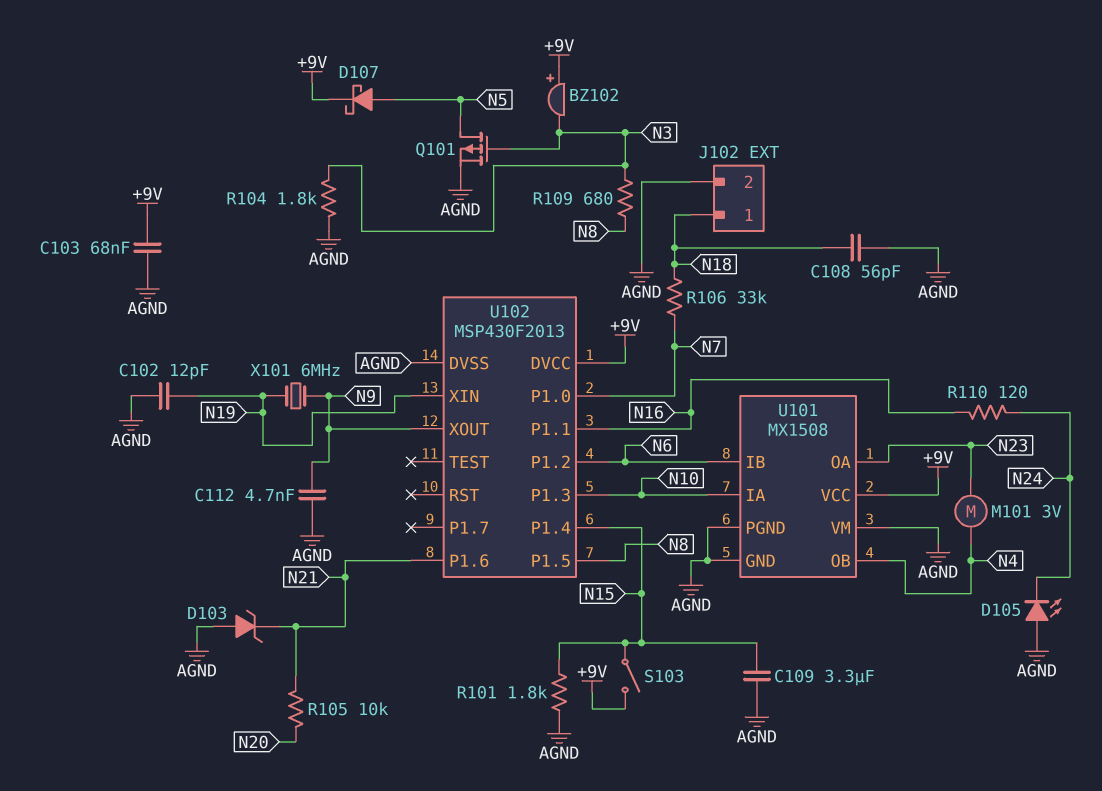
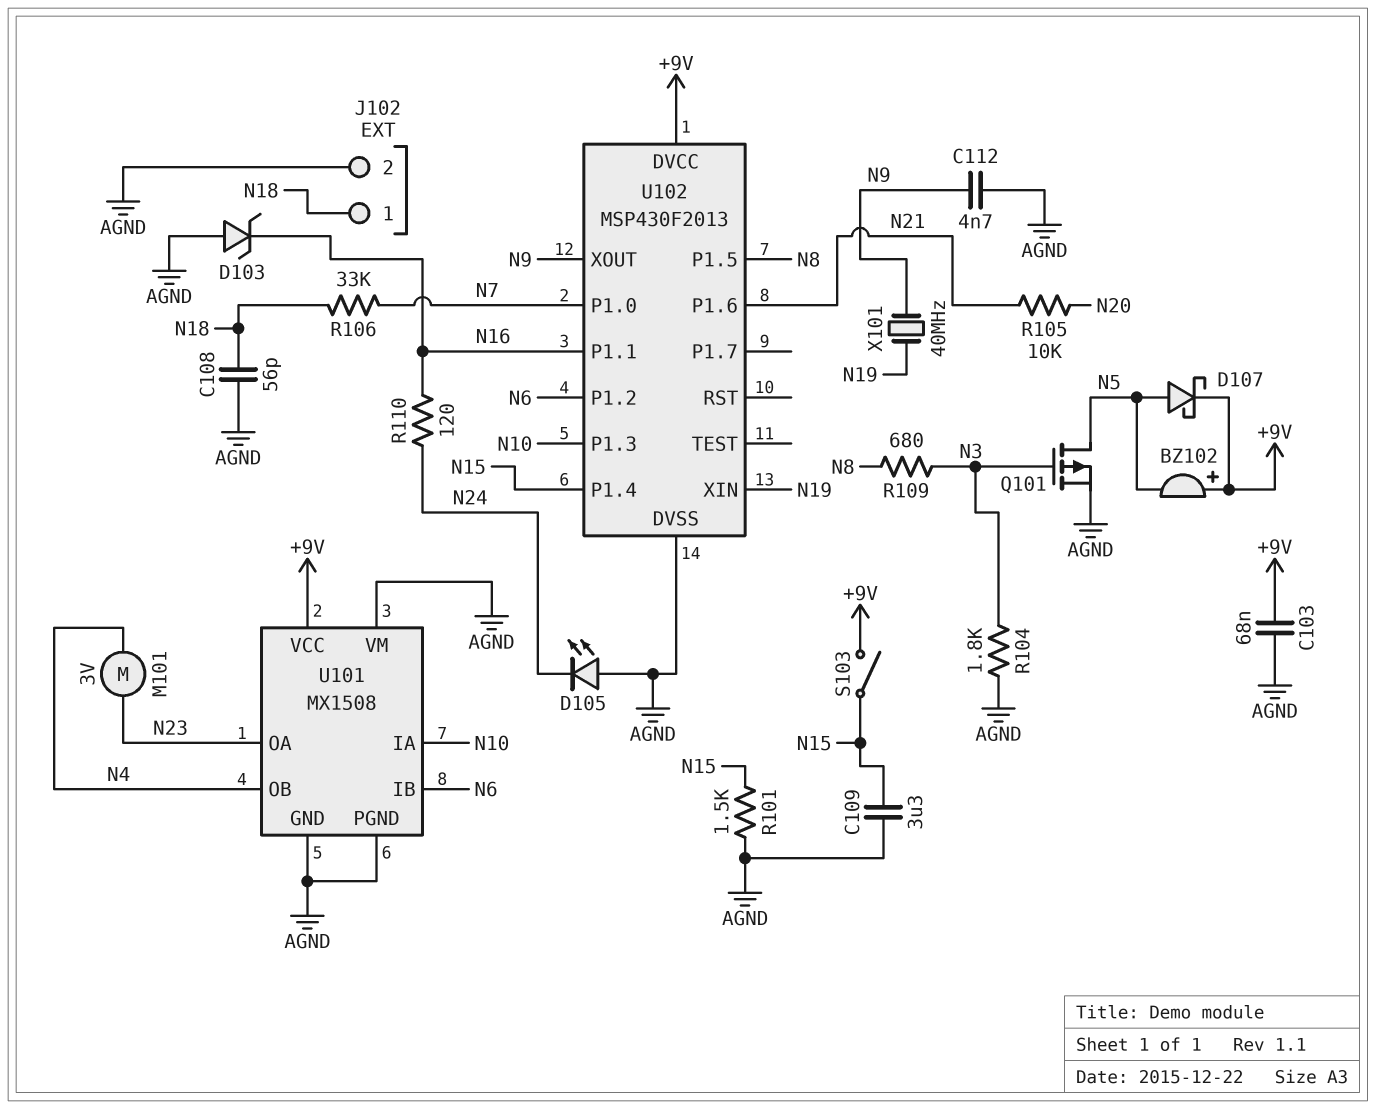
BZ102: buzzer (plus +9V, minus N3) -> buzzer (plus +9V, minus N5)
C102: 12pF (AGND, N19) -> none
D103: zener (A AGND, K N21) -> zener (A AGND, K N16)
R101: 1.8k (AGND, N15) -> 1.5k (AGND, N15)
X101: 6MHz (N9, N19) -> 40MHz (N9, N19)

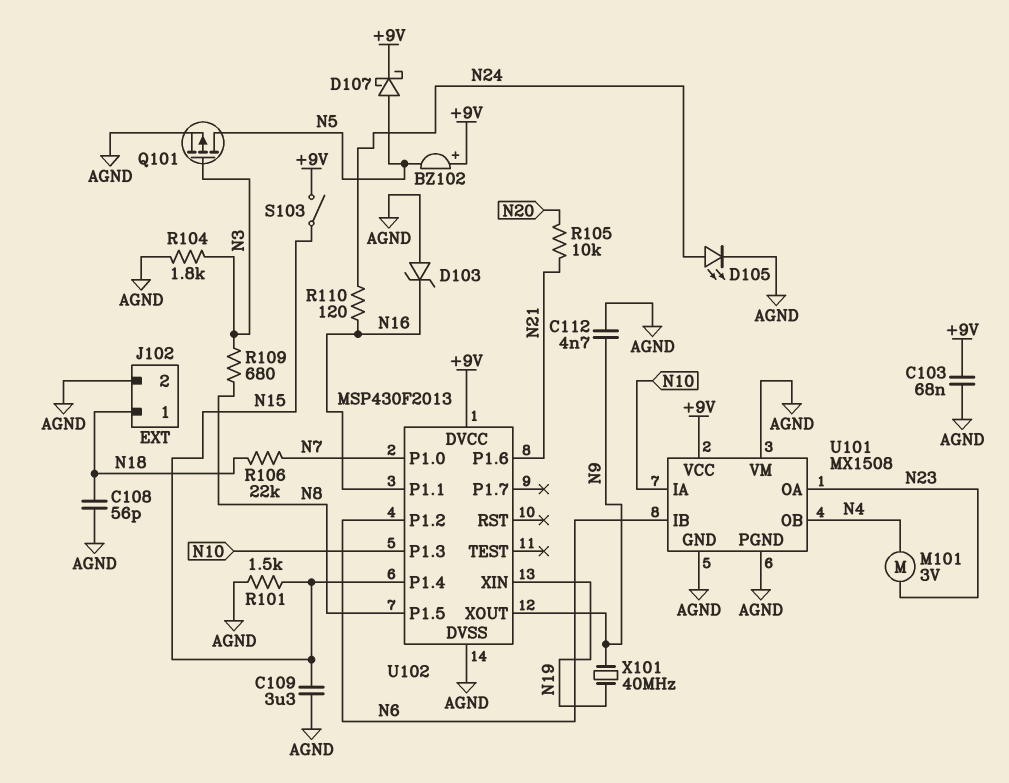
D105: LED (A AGND, K N24) -> LED (A N24, K AGND)
R106: 33k (N7, N18) -> 22k (N7, N18)

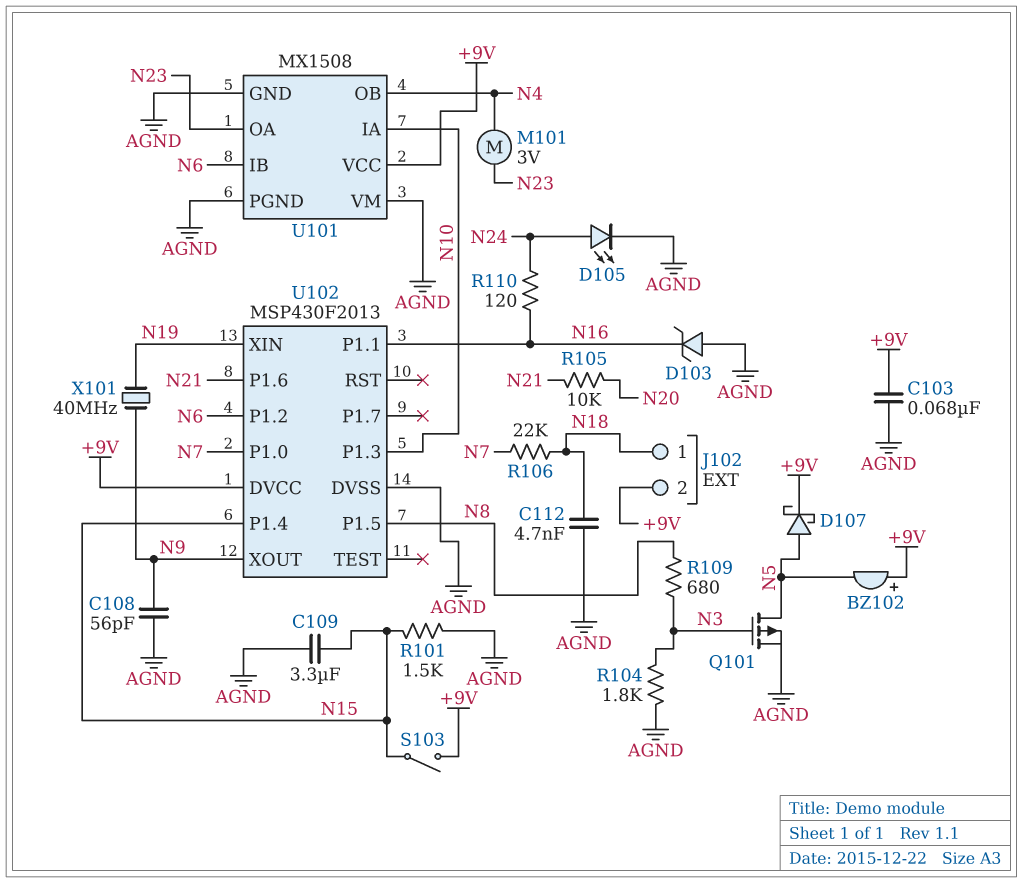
C108: 56pF (AGND, N18) -> 56pF (AGND, N9)
C112: 4.7nF (AGND, N9) -> 4.7nF (AGND, N18)
J102 pin 2: AGND -> +9V

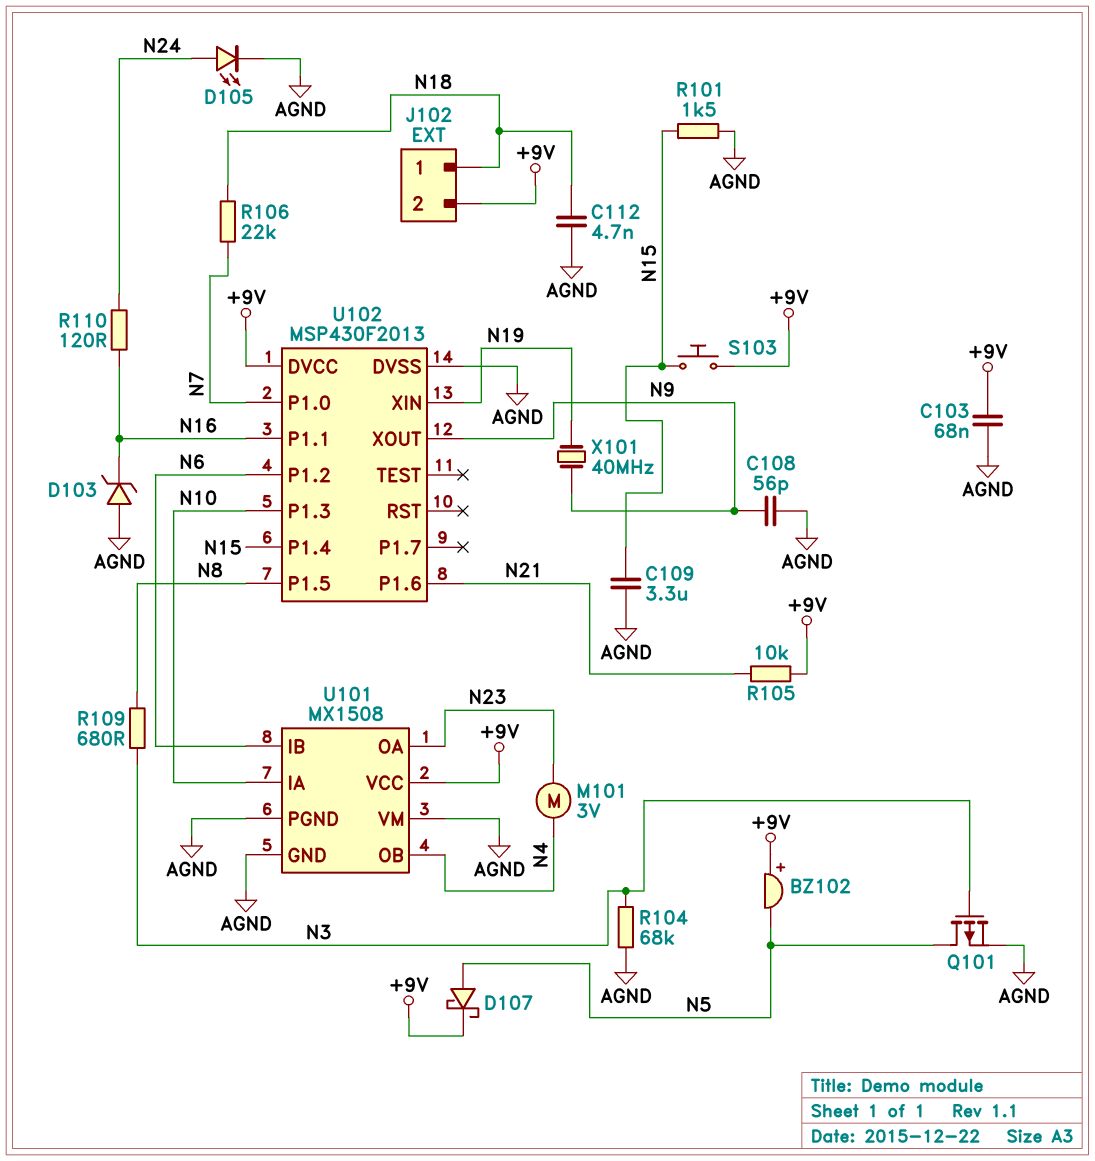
R104: 1.8k (AGND, N3) -> 68k (AGND, N3)
R105: 10k (N20, N21) -> 10k (+9V, N21)
S103: switch (+9V, N15) -> button (+9V, N15)

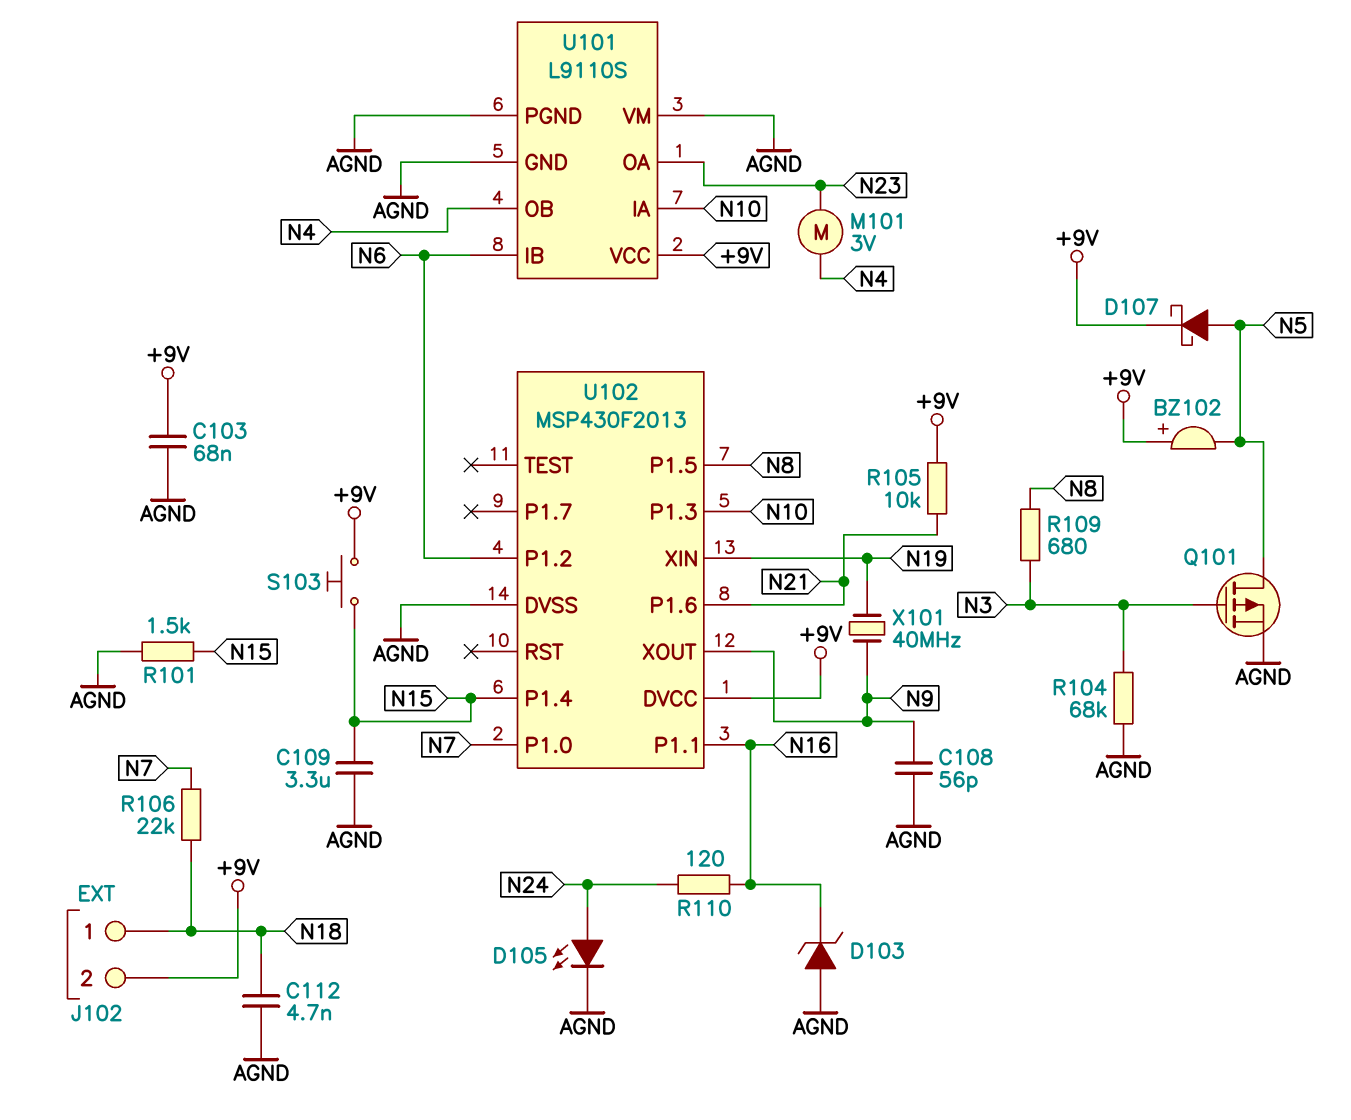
U101: MX1508 -> L9110S

